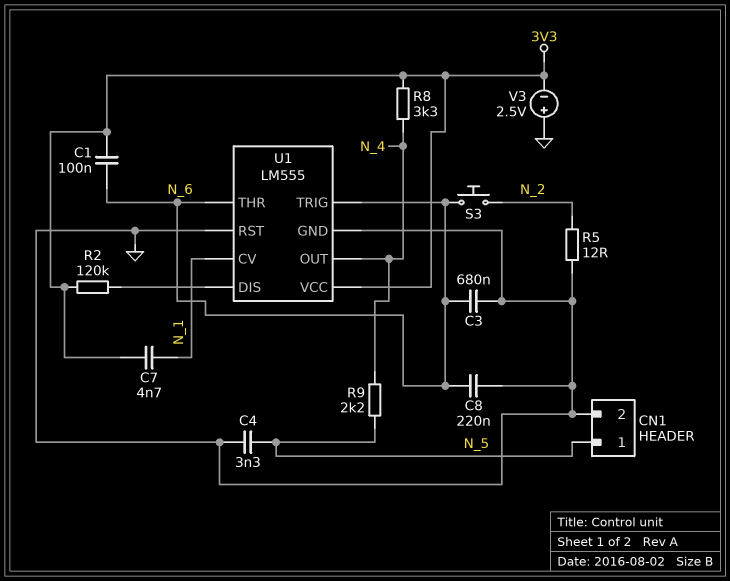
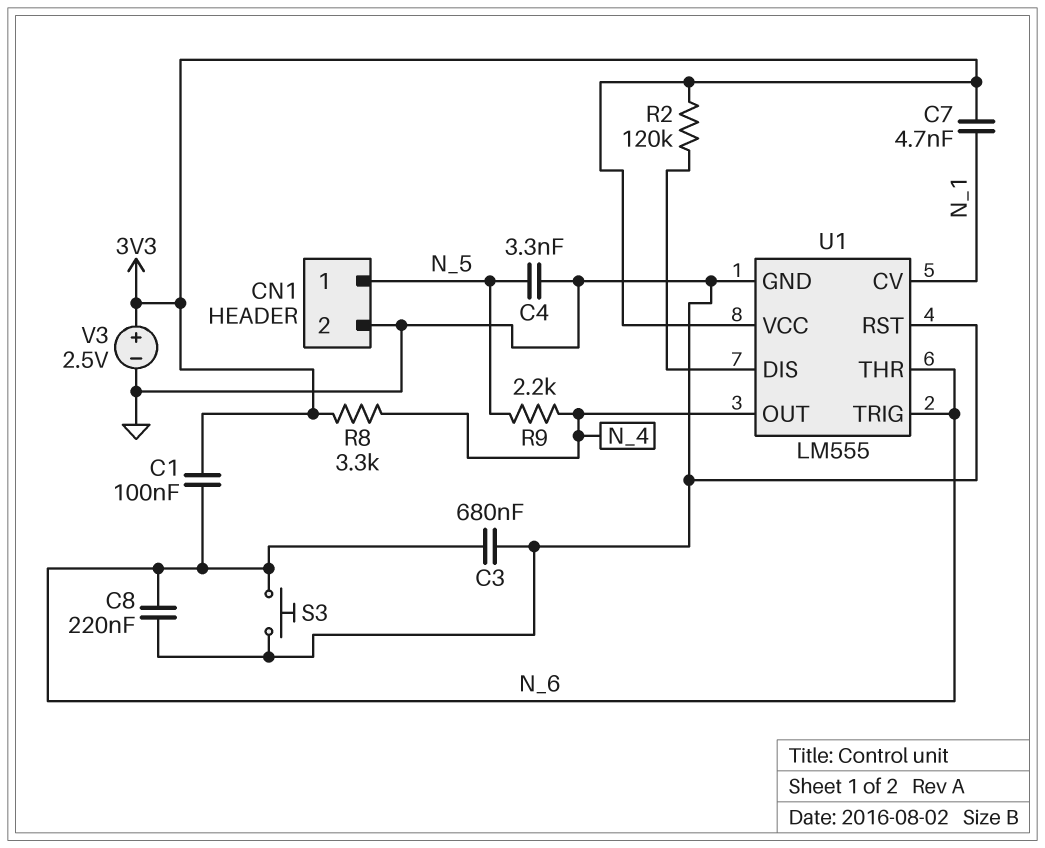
R5: 12 (GND, N_2) -> none
S3: button (N_2, N_6) -> button (GND, N_6)
V3: 2.5V (plus GND, minus 3V3) -> 2.5V (plus 3V3, minus GND)

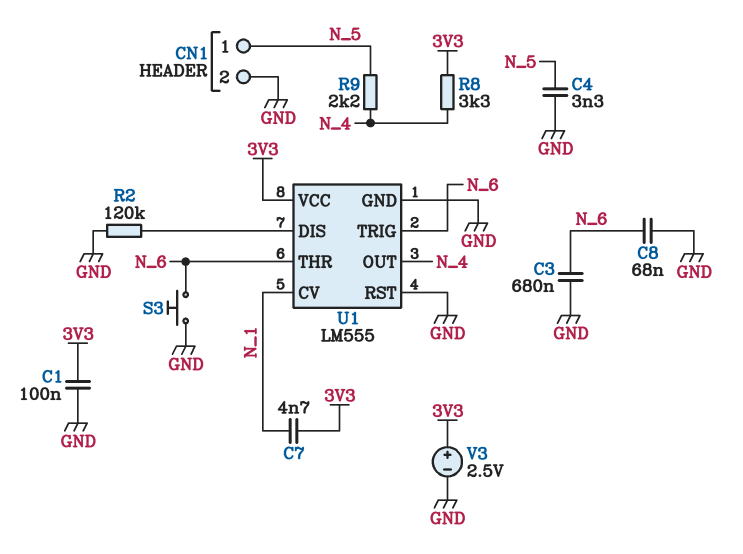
C1: 100nF (3V3, N_6) -> 100nF (3V3, GND)
C8: 220nF (GND, N_6) -> 68nF (GND, N_6)
R2: 120k (3V3, U1/DIS) -> 120k (GND, U1/DIS)

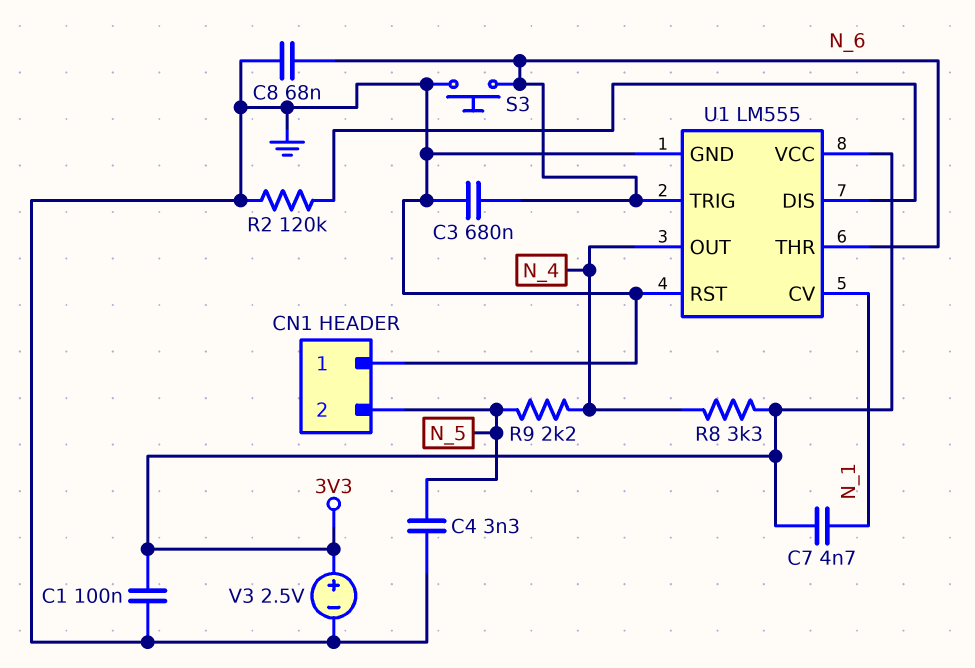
CN1 pin 1: N_5 -> GND
CN1 pin 2: GND -> N_5

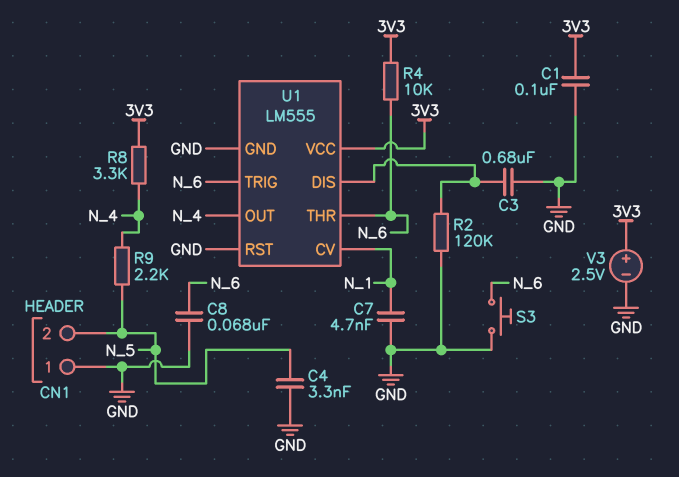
C3: 680nF (GND, N_6) -> 680nF (GND, U1/DIS)
C7: 4.7nF (3V3, N_1) -> 4.7nF (GND, N_1)
R4: none -> 10k (3V3, N_6)

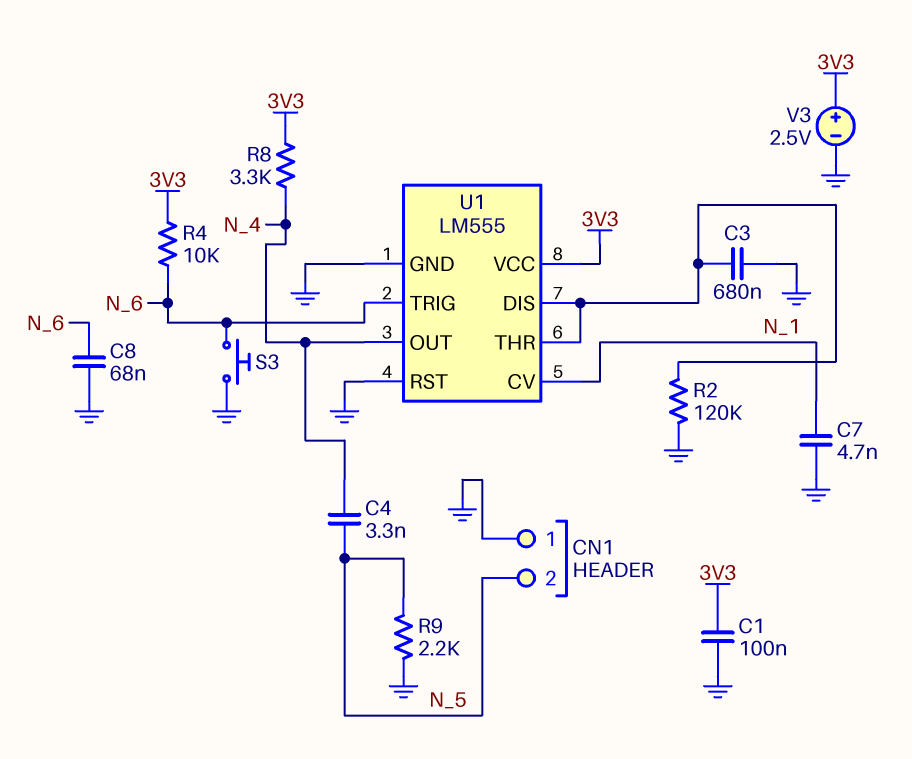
C4: 3.3nF (GND, N_5) -> 3.3nF (N_4, N_5)
R9: 2.2k (N_4, N_5) -> 2.2k (GND, N_5)
U1 pin THR: N_6 -> U1/DIS

